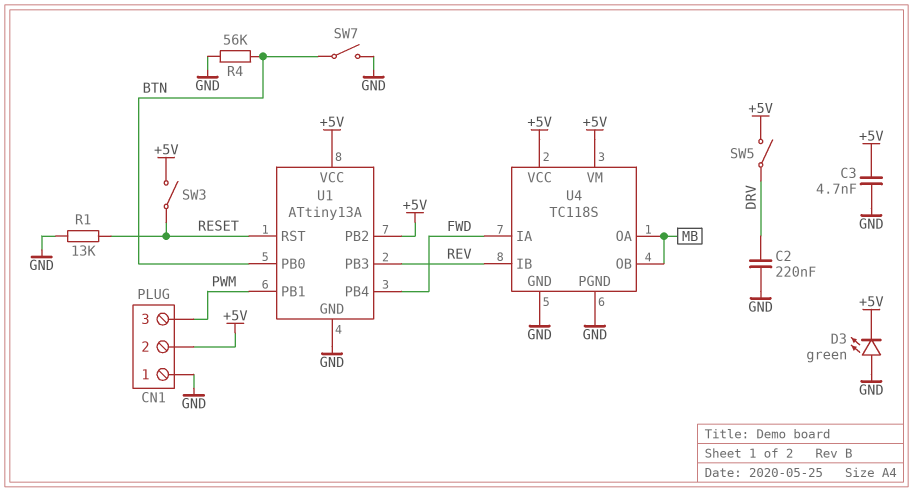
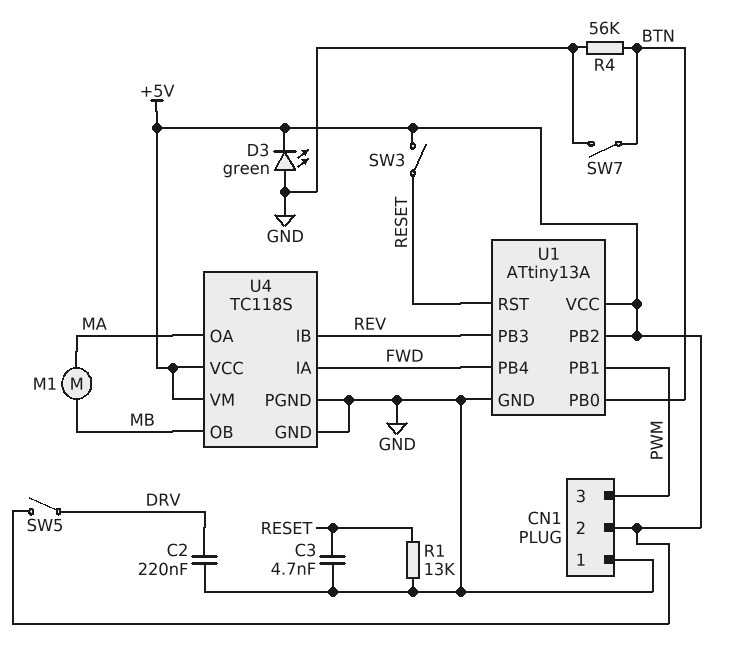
C3: 4.7nF (+5V, GND) -> 4.7nF (GND, RESET)
M1: none -> motor (MA, MB)
U4 pin OA: MB -> MA

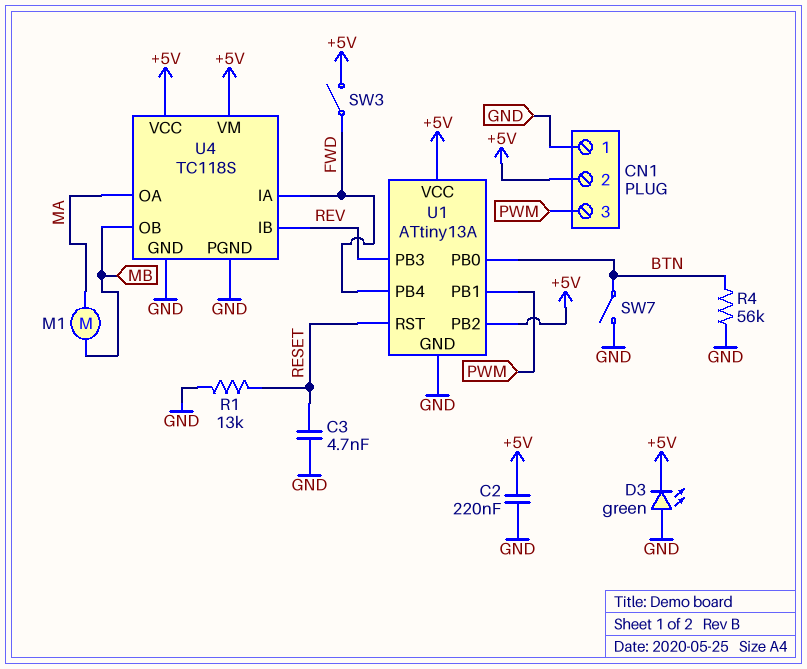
C2: 220nF (DRV, GND) -> 220nF (+5V, GND)
SW3: switch (+5V, RESET) -> switch (+5V, FWD)
SW5: switch (+5V, DRV) -> none

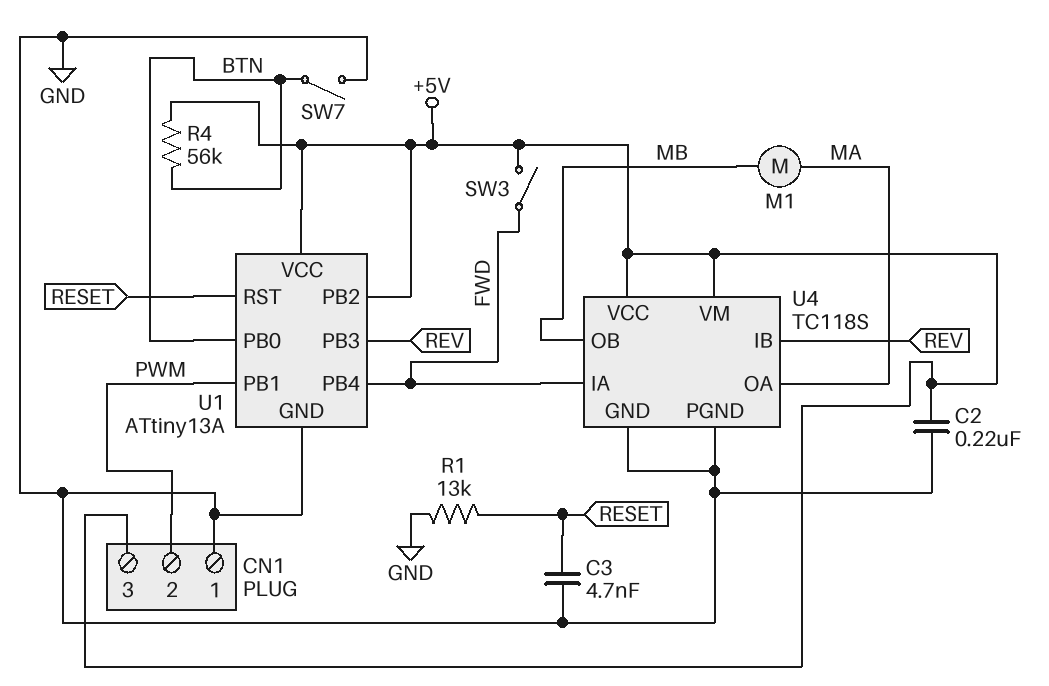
CN1 pin 2: +5V -> PWM
CN1 pin 3: PWM -> +5V
D3: LED green (A GND, K +5V) -> none
R4: 56k (BTN, GND) -> 56k (+5V, BTN)

